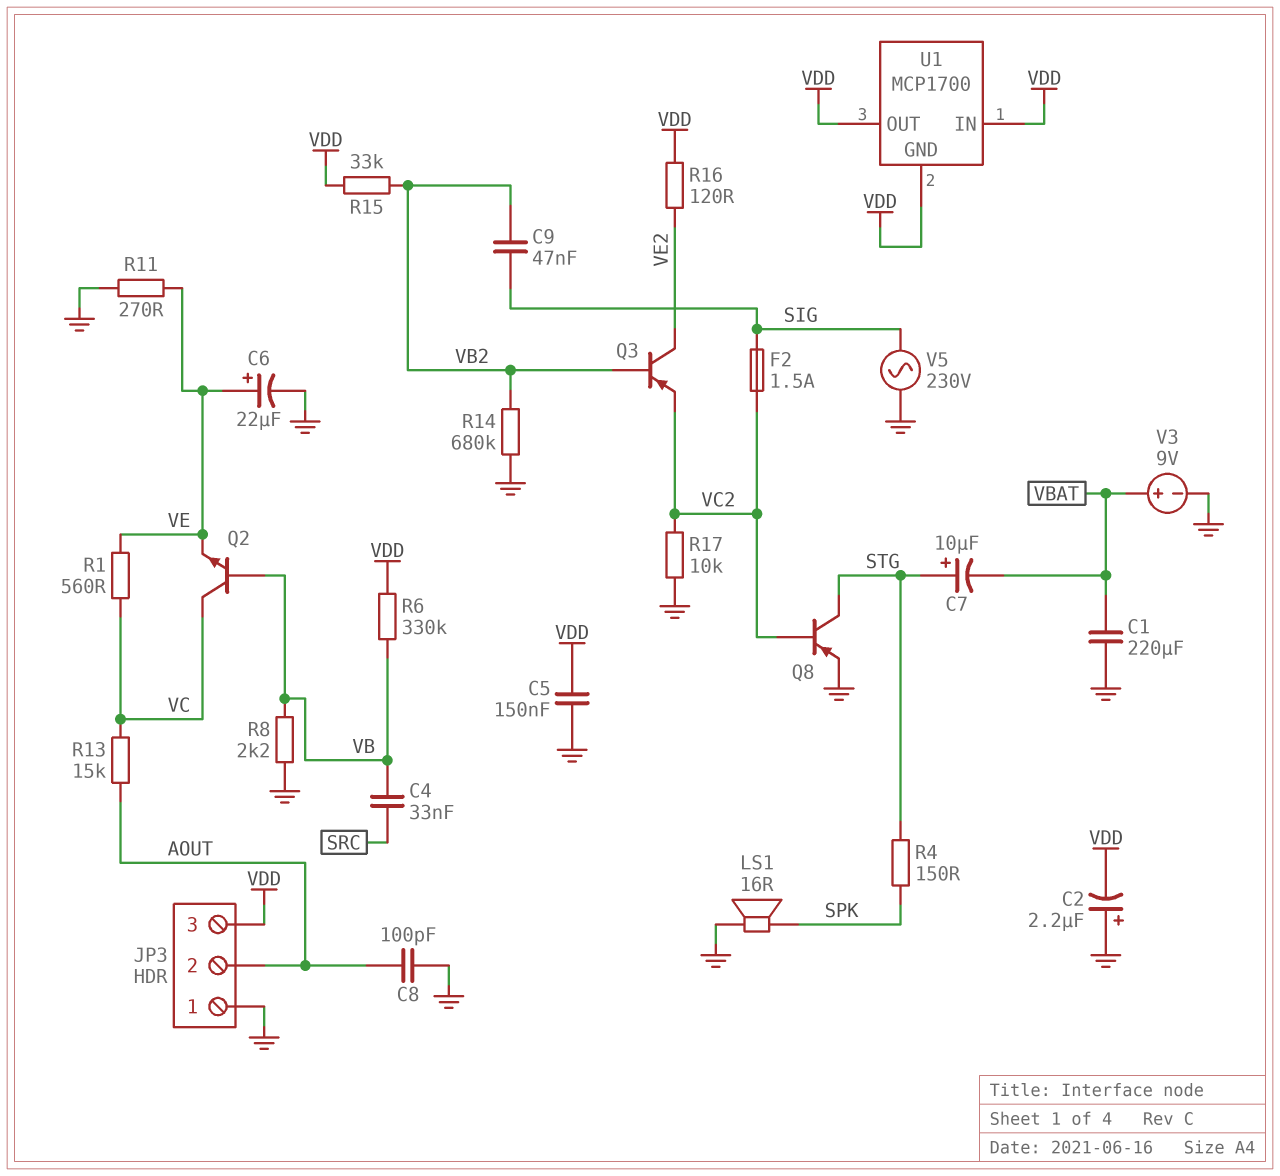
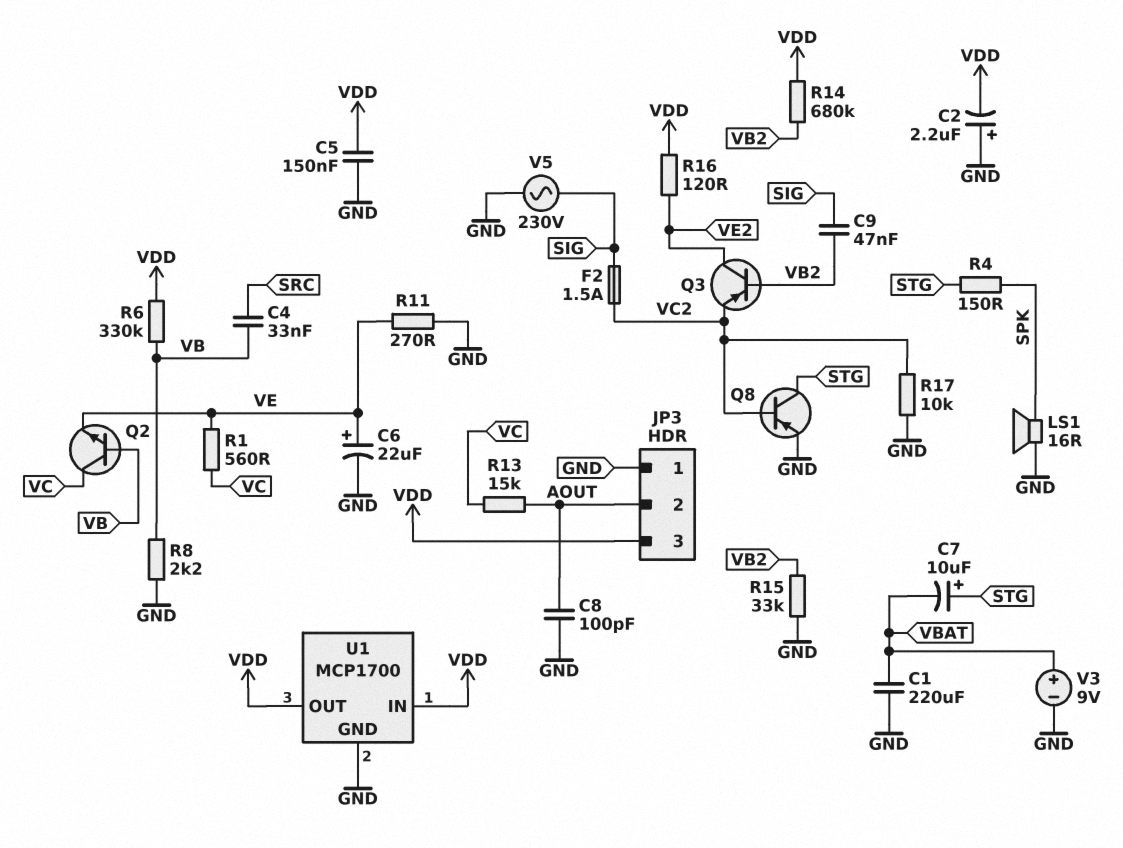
R14: 680k (GND, VB2) -> 680k (VB2, VDD)
R15: 33k (VB2, VDD) -> 33k (GND, VB2)
U1 pin GND: VDD -> GND

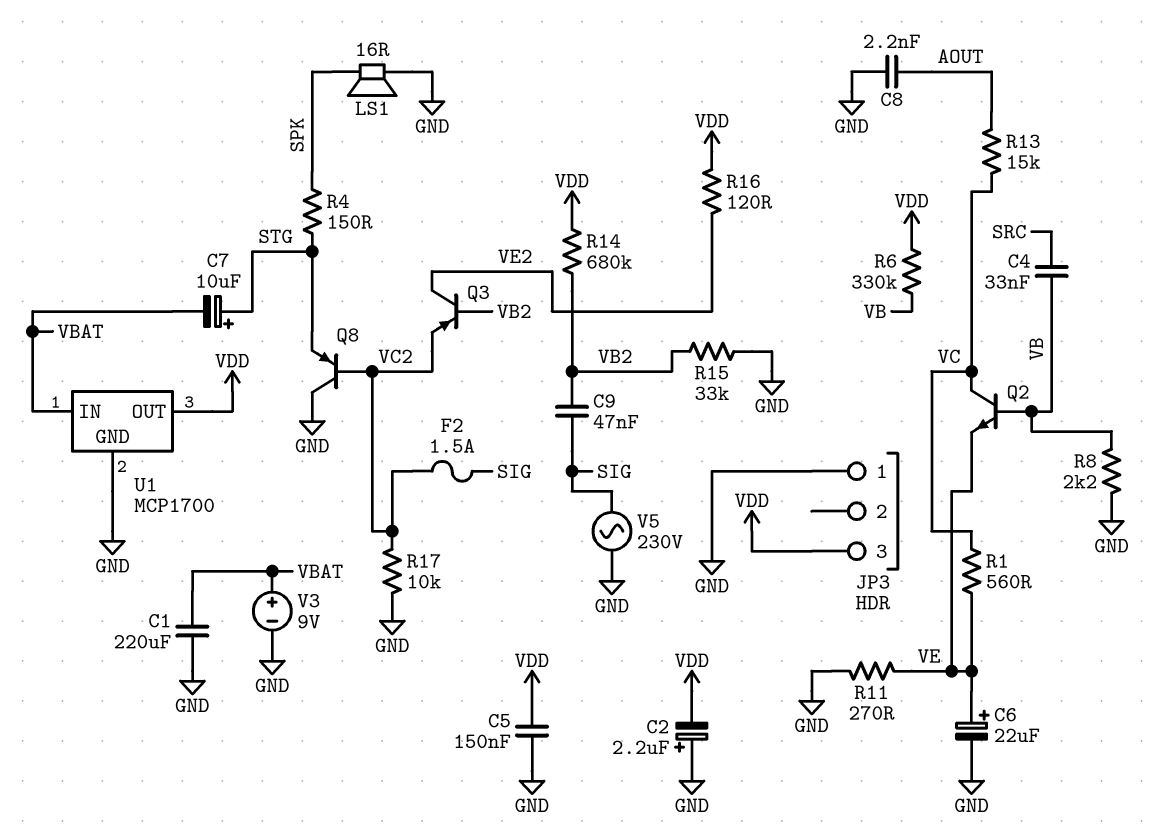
C8: 100pF (AOUT, GND) -> 2.2nF (AOUT, GND)
JP3 pin 2: AOUT -> none
Q8: PNP (B VC2, C STG, E GND) -> PNP (B VC2, C GND, E STG)
U1 pin IN: VDD -> VBAT

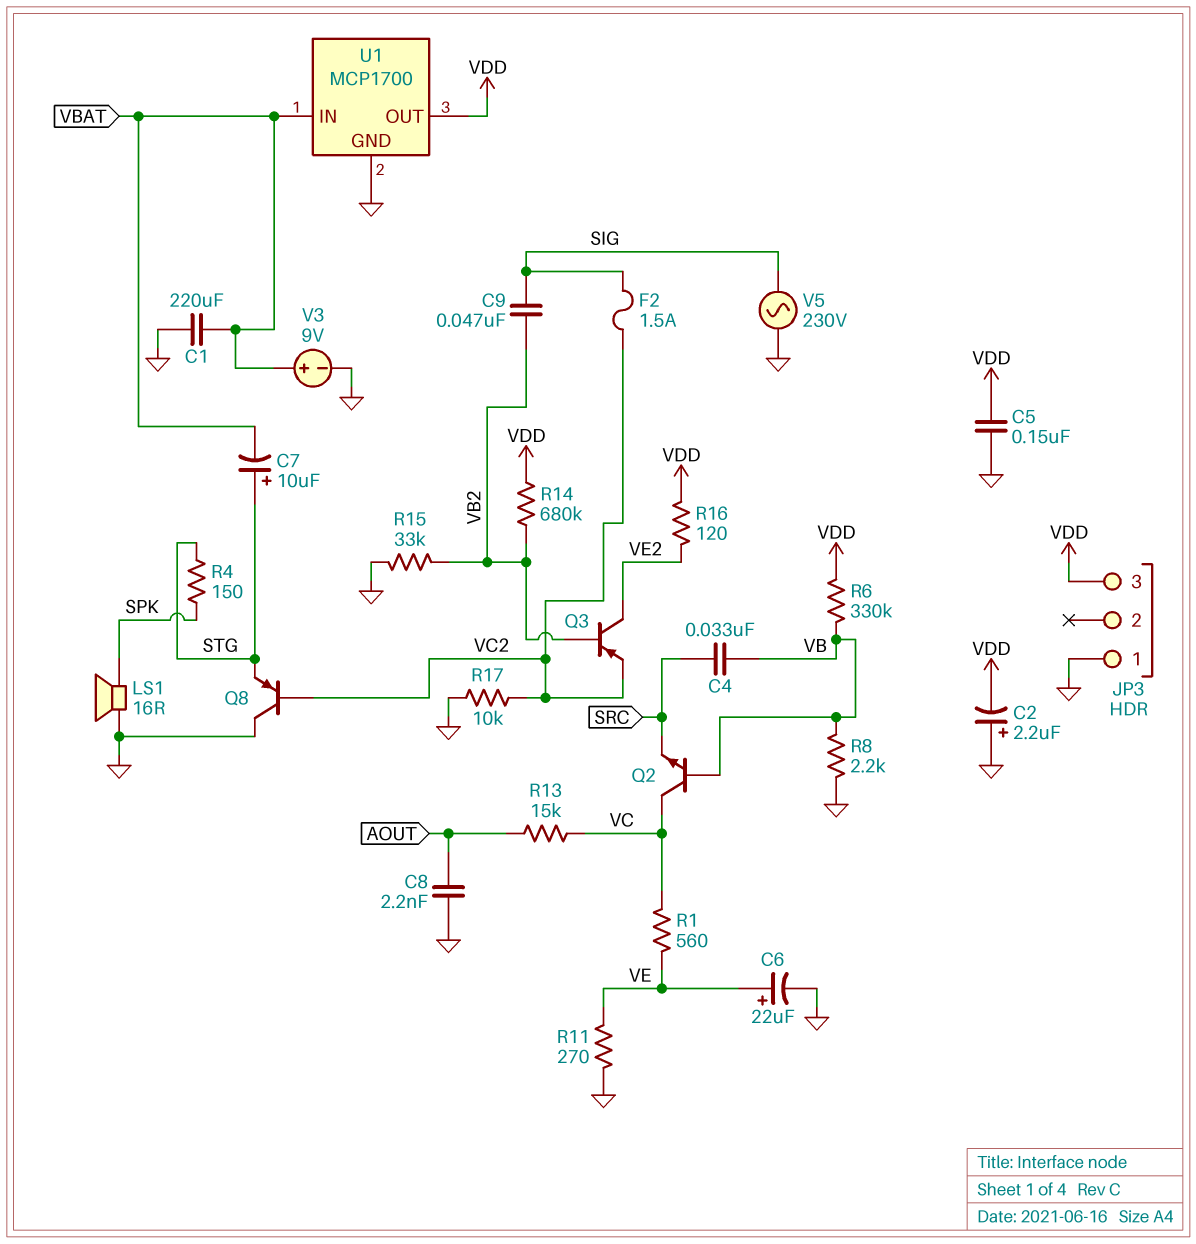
Q2: NPN (B VB, C VC, E VE) -> NPN (B VB, C VC, E SRC)

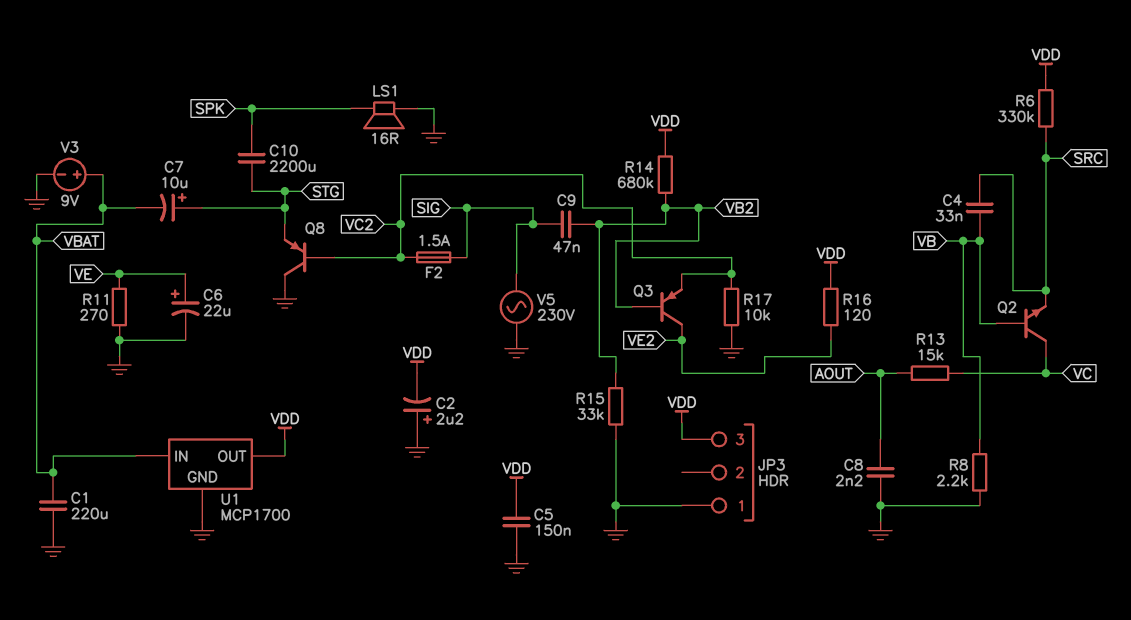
C10: none -> 2200uF (SPK, STG)
R1: 560 (VC, VE) -> none
R4: 150 (SPK, STG) -> none
R6: 330k (VB, VDD) -> 330k (SRC, VDD)

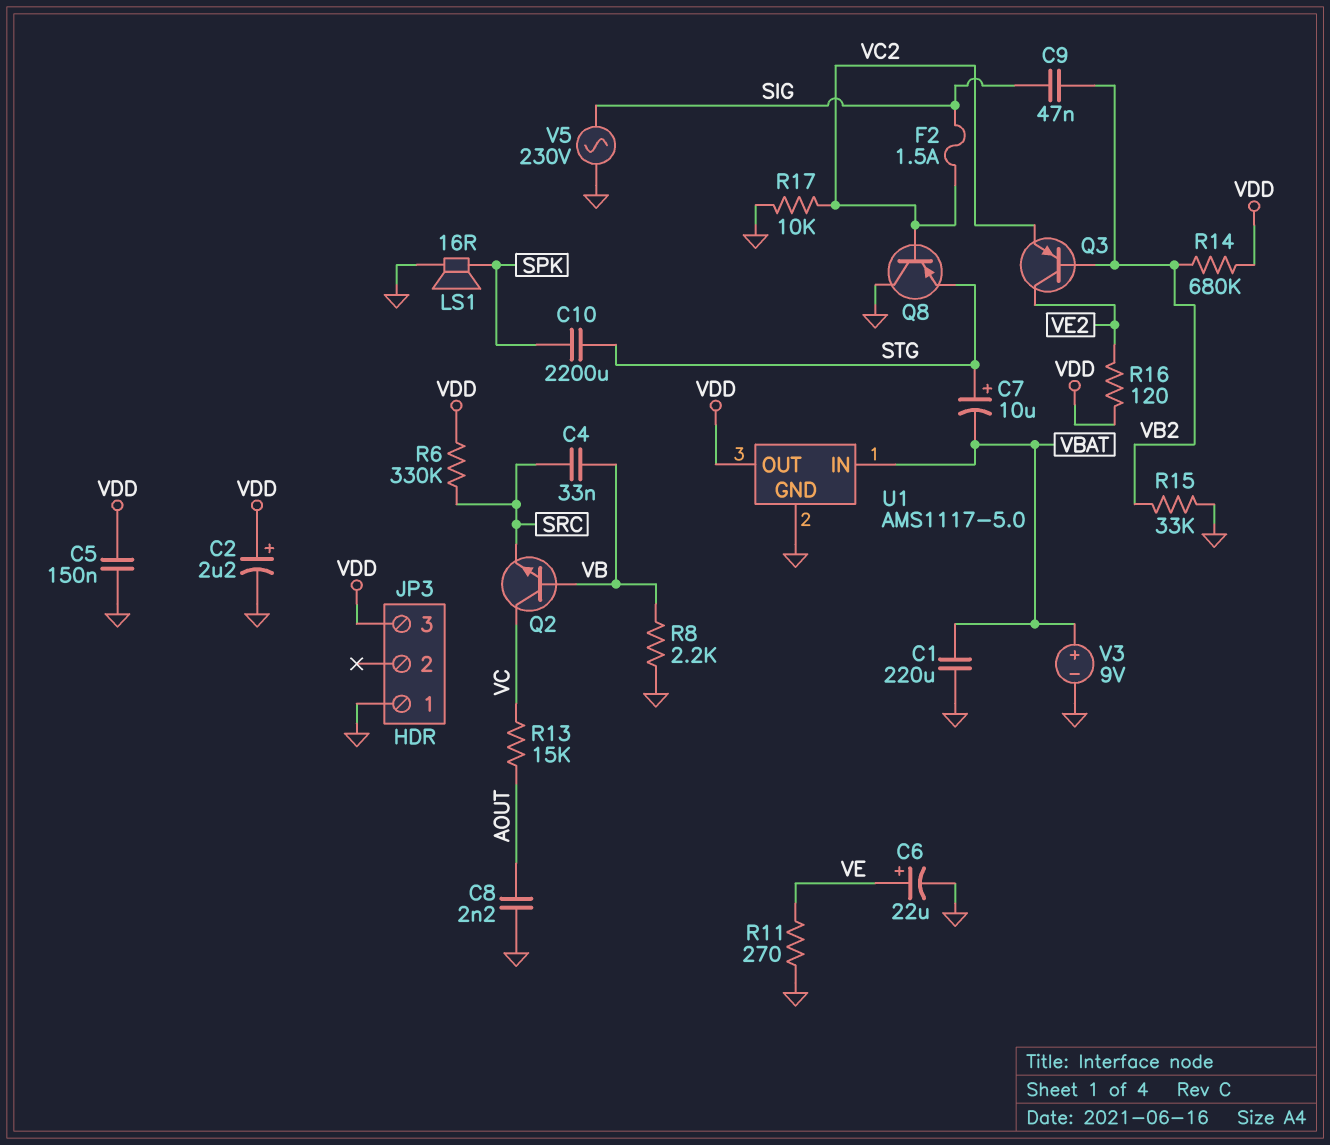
C2: 2.2uF (plus GND, minus VDD) -> 2.2uF (plus VDD, minus GND)
U1: MCP1700 -> AMS1117-5.0

